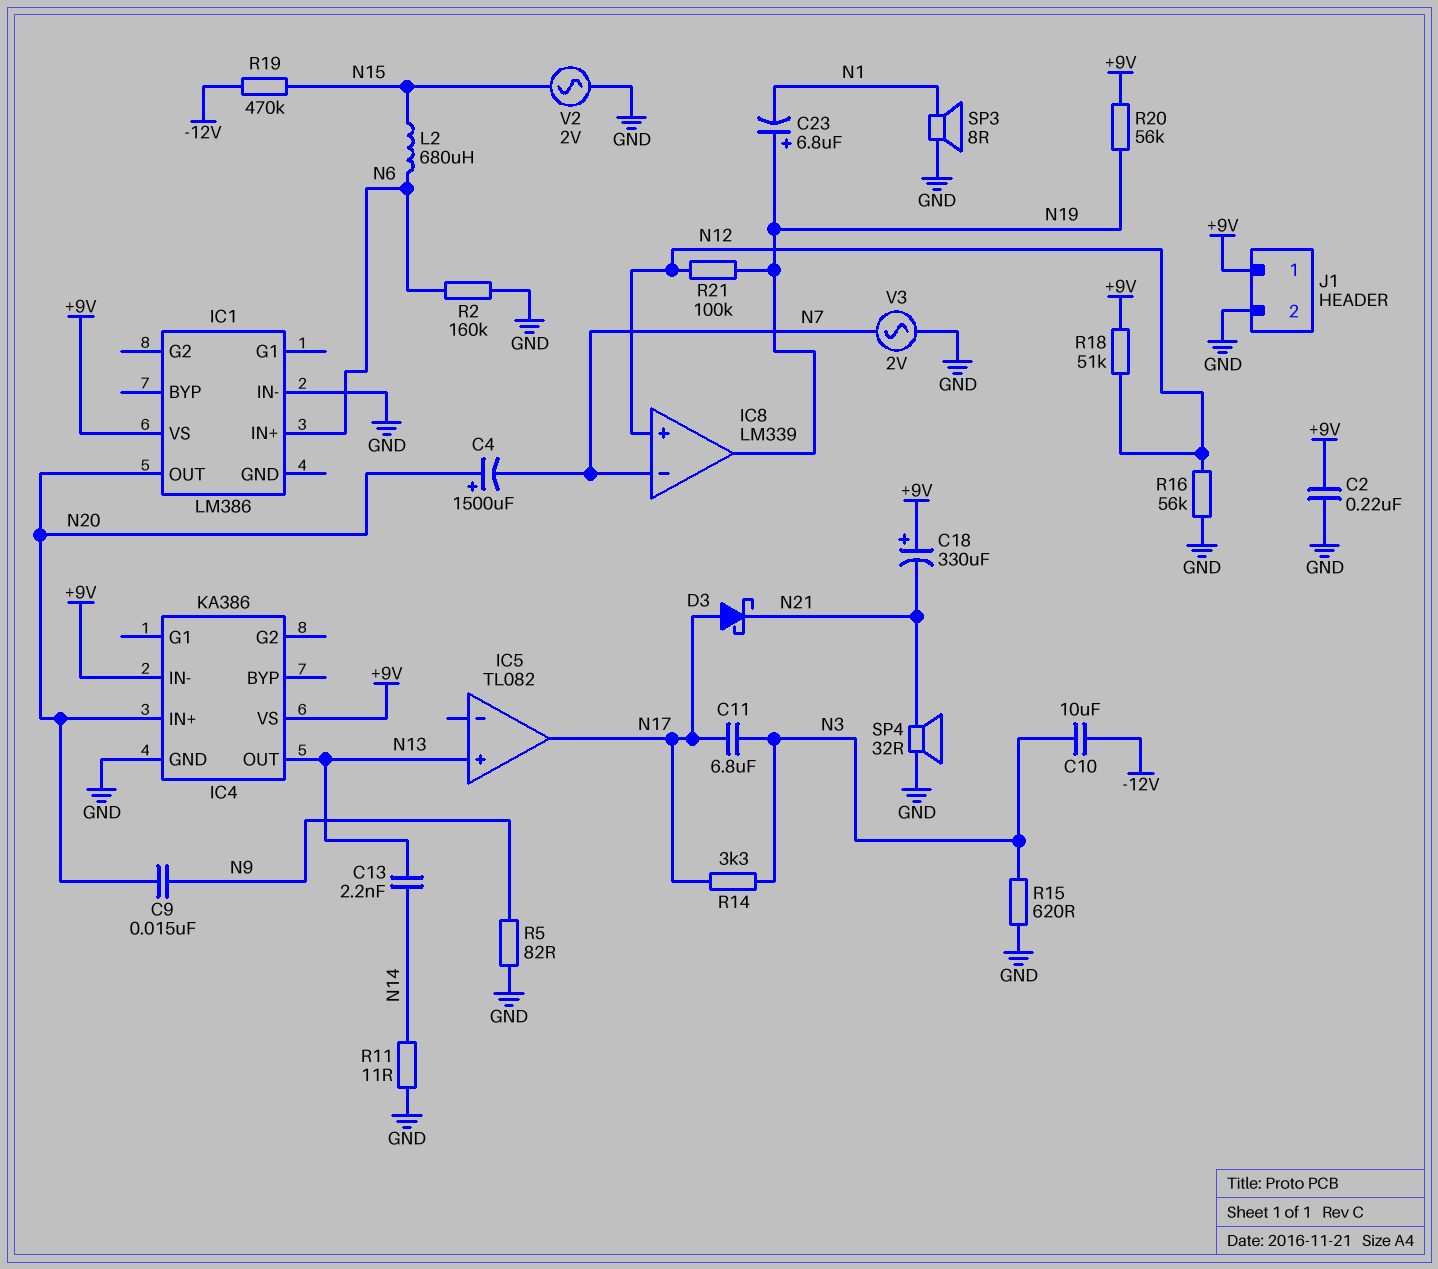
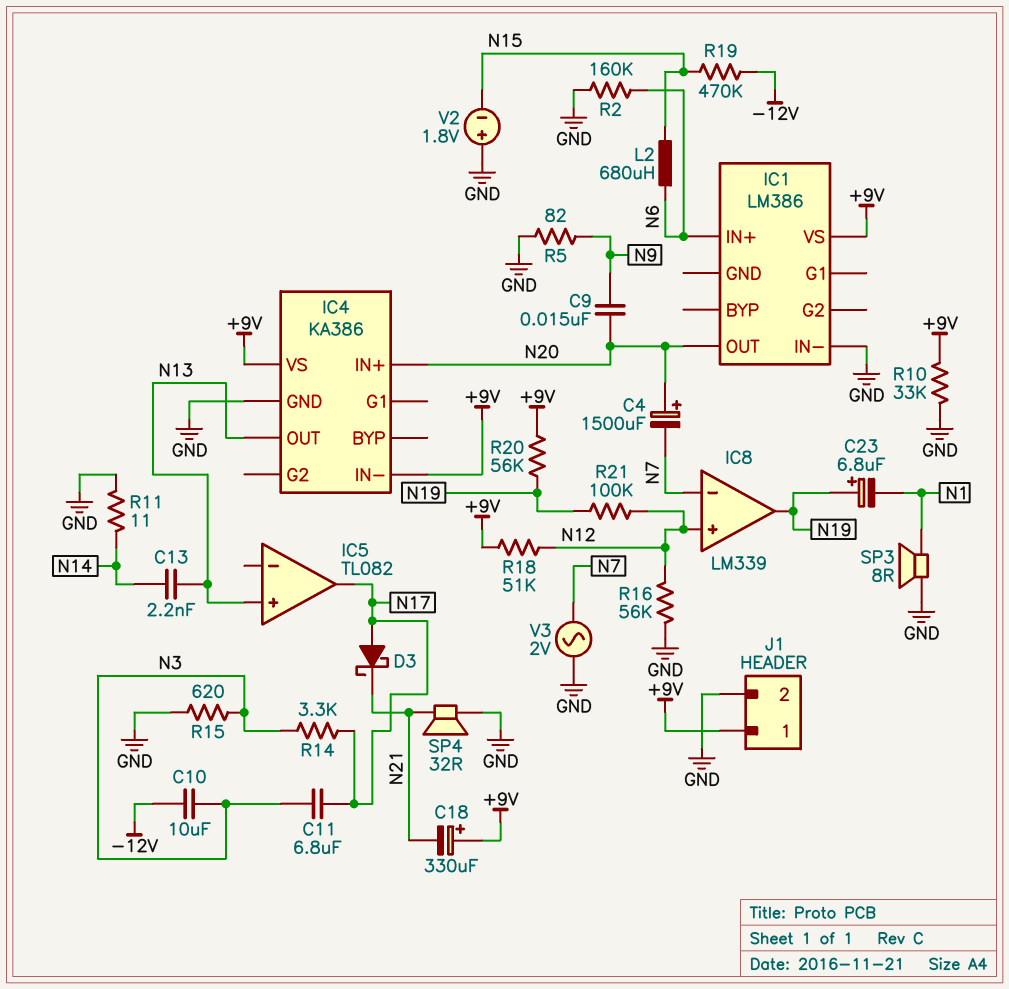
C2: 220nF (+9V, GND) -> none
R10: none -> 33k (+9V, GND)
V2: AC 2V (GND, N15) -> 1.8V (plus GND, minus N15)

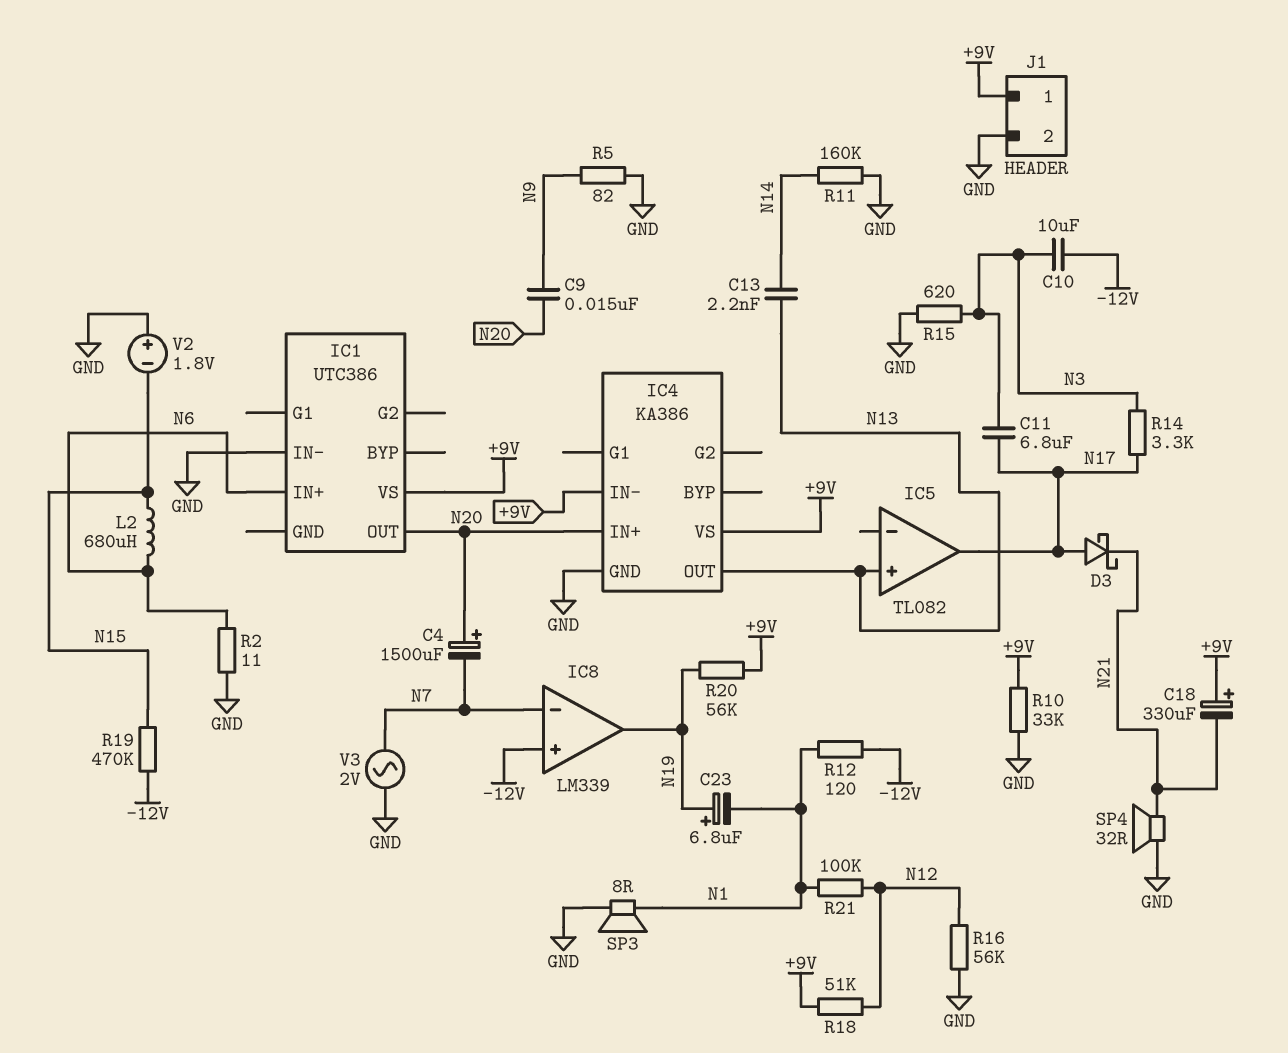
IC1: LM386 -> UTC386
IC8 pin in+: N12 -> -12V
R2: 160k (GND, N6) -> 11 (GND, N6)
R11: 11 (GND, N14) -> 160k (GND, N14)
R12: none -> 120 (-12V, N1)
R21: 100k (N12, N19) -> 100k (N1, N12)

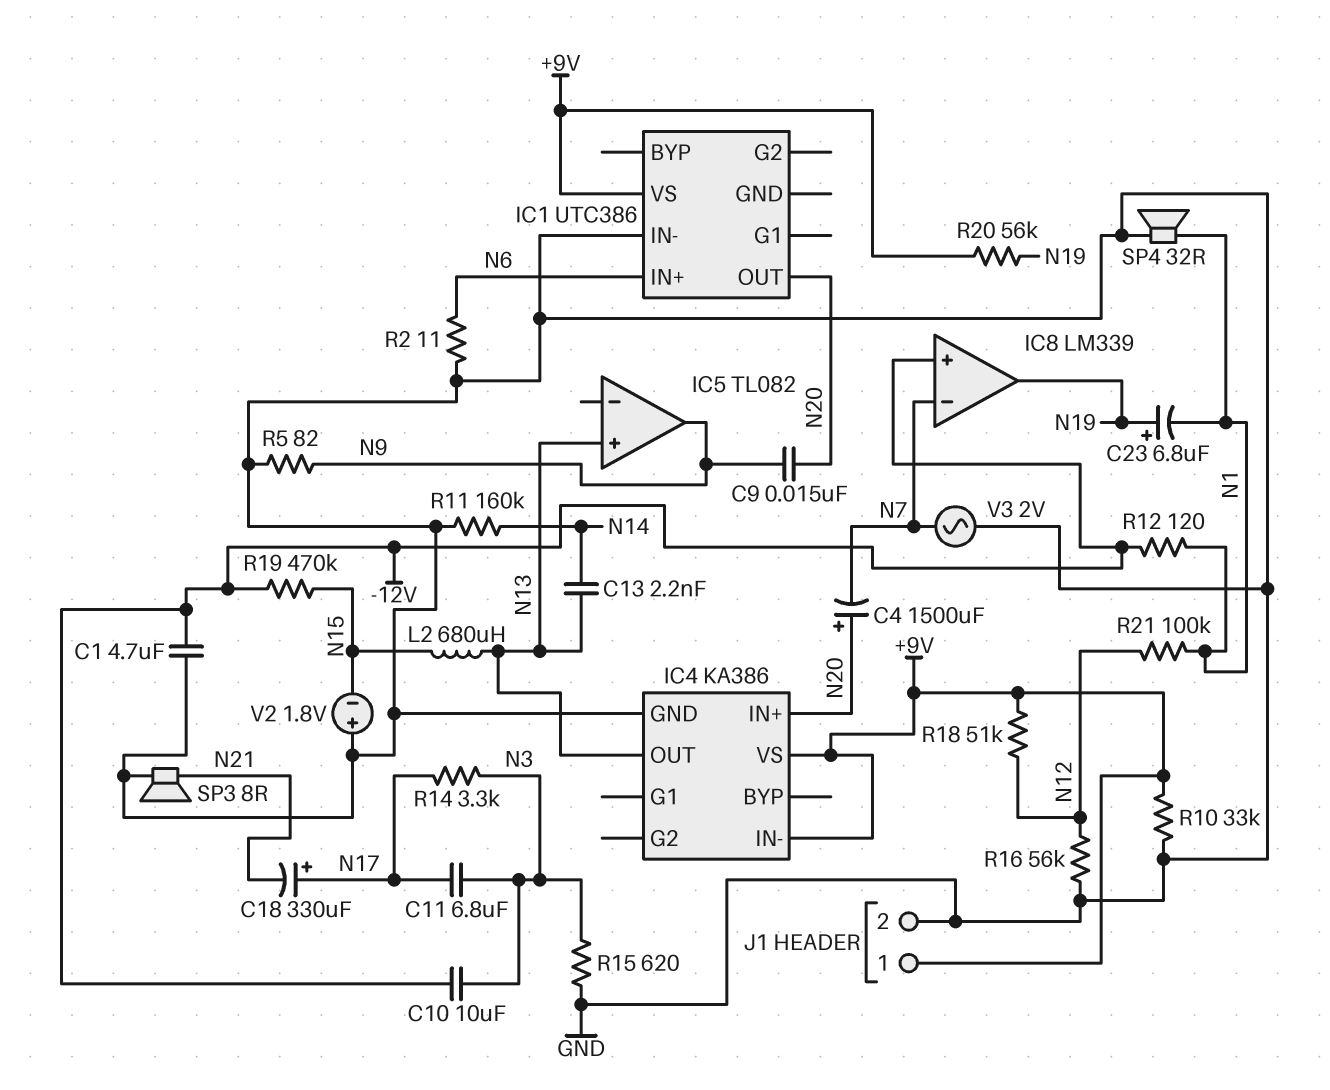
C1: none -> 4.7uF (-12V, GND)
C18: 330uF (plus +9V, minus N21) -> 330uF (plus N17, minus N21)
D3: schottky (A N17, K N21) -> none
IC5 pin out: N17 -> N9
L2: 680uH (N6, N15) -> 680uH (N13, N15)
SP3: speaker 8R (GND, N1) -> speaker 8R (GND, N21)
SP4: speaker 32R (GND, N21) -> speaker 32R (GND, N1)

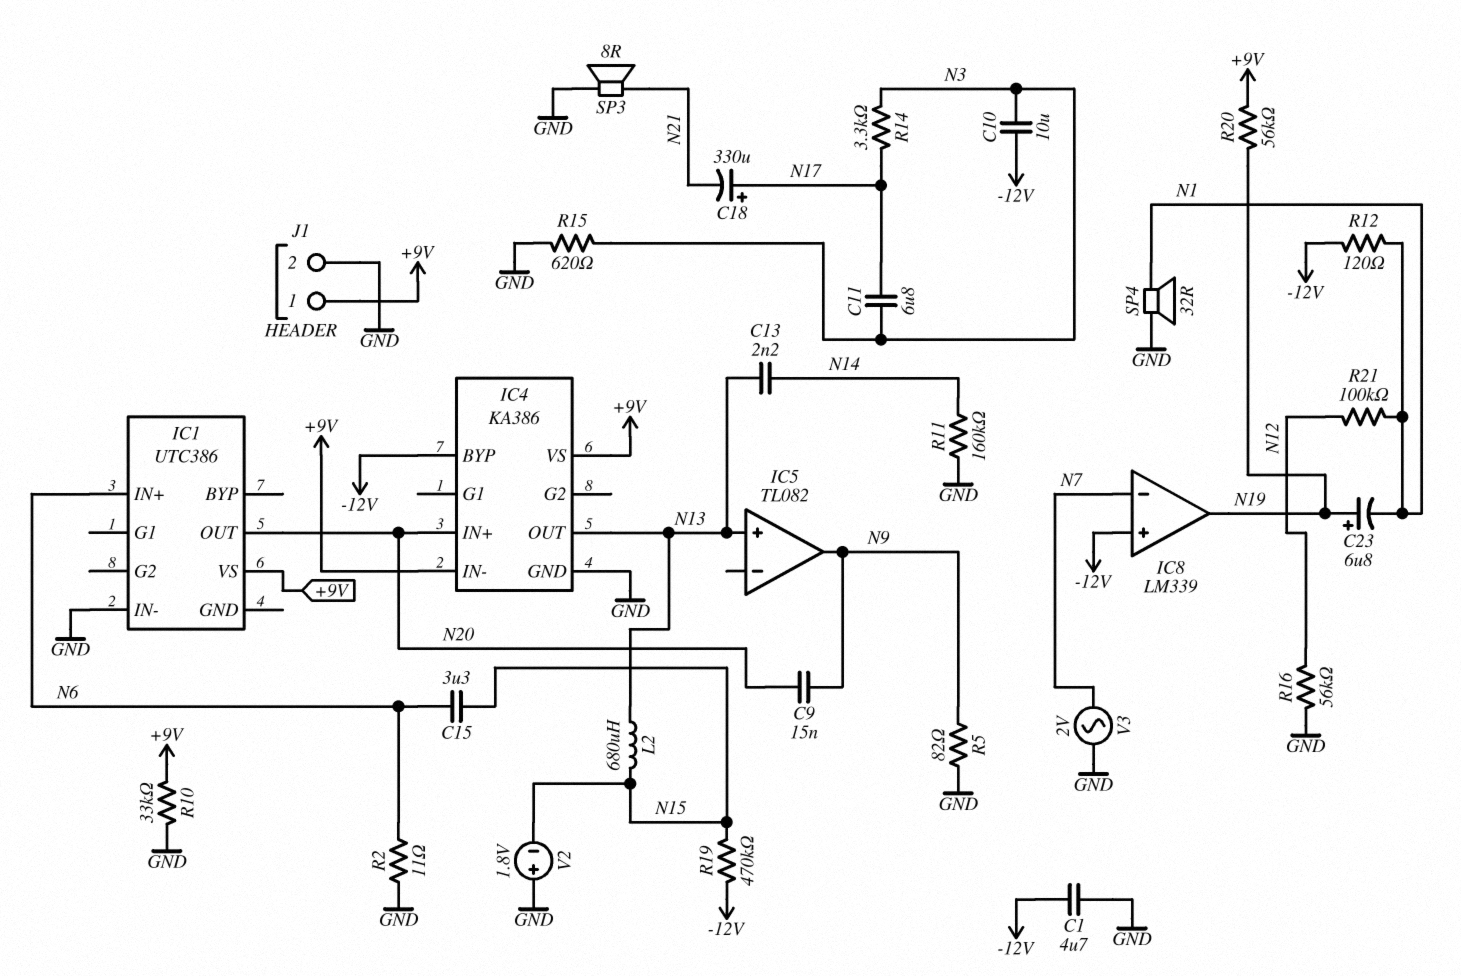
C4: 1500uF (plus N20, minus N7) -> none
C15: none -> 3.3uF (N6, N15)
IC4 pin BYP: none -> -12V
R18: 51k (+9V, N12) -> none

